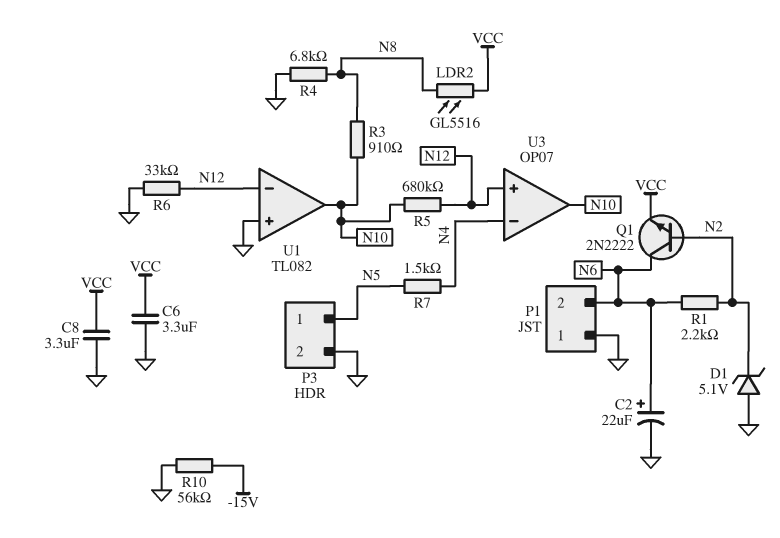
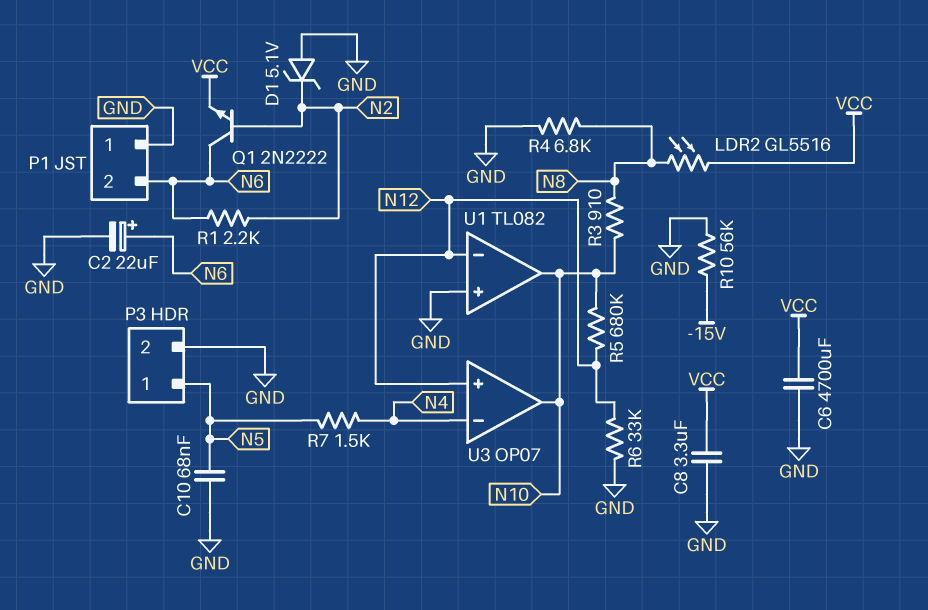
C6: 3.3uF (GND, VCC) -> 4700uF (GND, VCC)
C10: none -> 68nF (GND, N5)

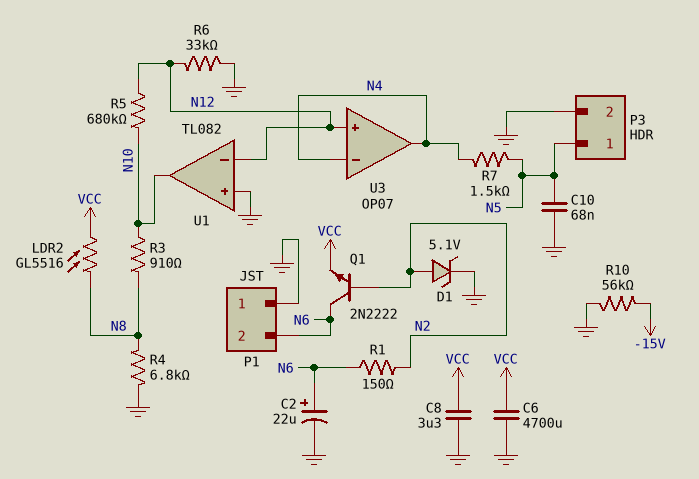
D1: zener 5.1V (A GND, K N2) -> zener 5.1V (A N2, K GND)
R1: 2.2k (N2, N6) -> 150 (N2, N6)
U3 pin out: N10 -> N4

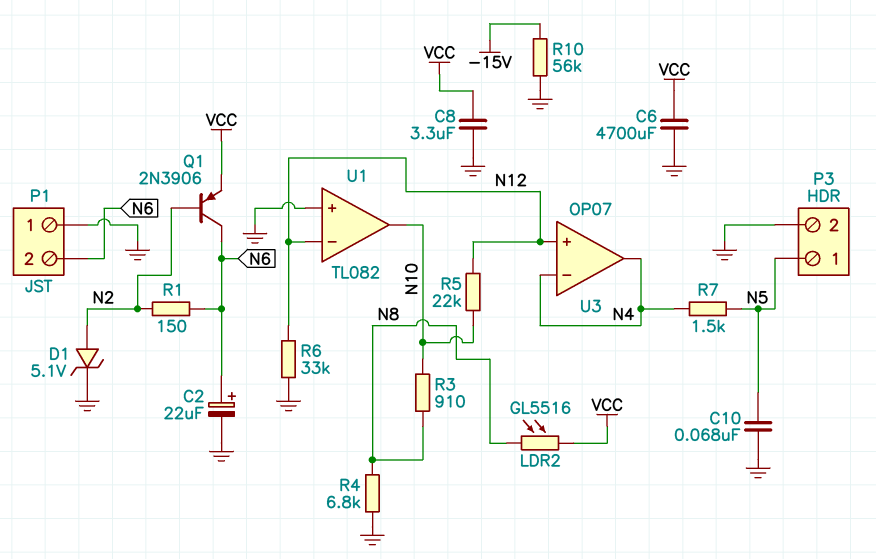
Q1: NPN 2N2222 (B N2, C N6, E VCC) -> PNP 2N3906 (B N2, C N6, E VCC)
R5: 680k (N10, N12) -> 22k (N10, N12)

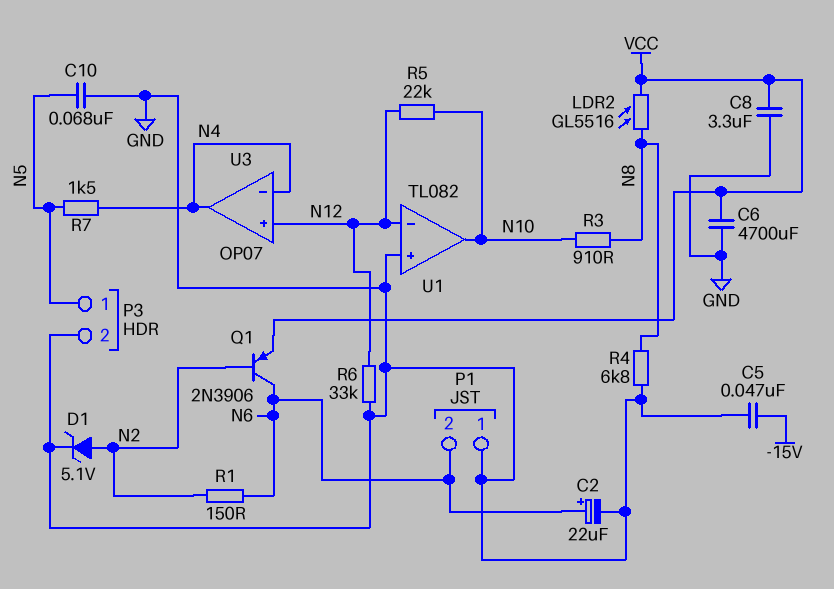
C5: none -> 47nF (-15V, GND)
R10: 56k (-15V, GND) -> none

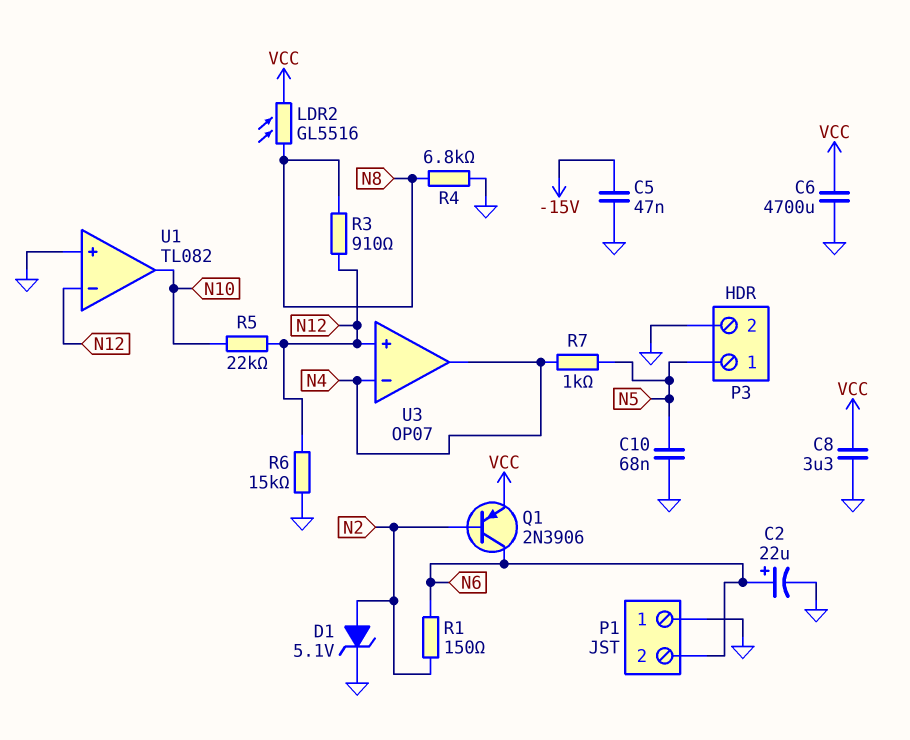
R3: 910 (N8, N10) -> 910 (N8, N12)
R6: 33k (GND, N12) -> 15k (GND, N12)
R7: 1.5k (N4, N5) -> 1k (N4, N5)

